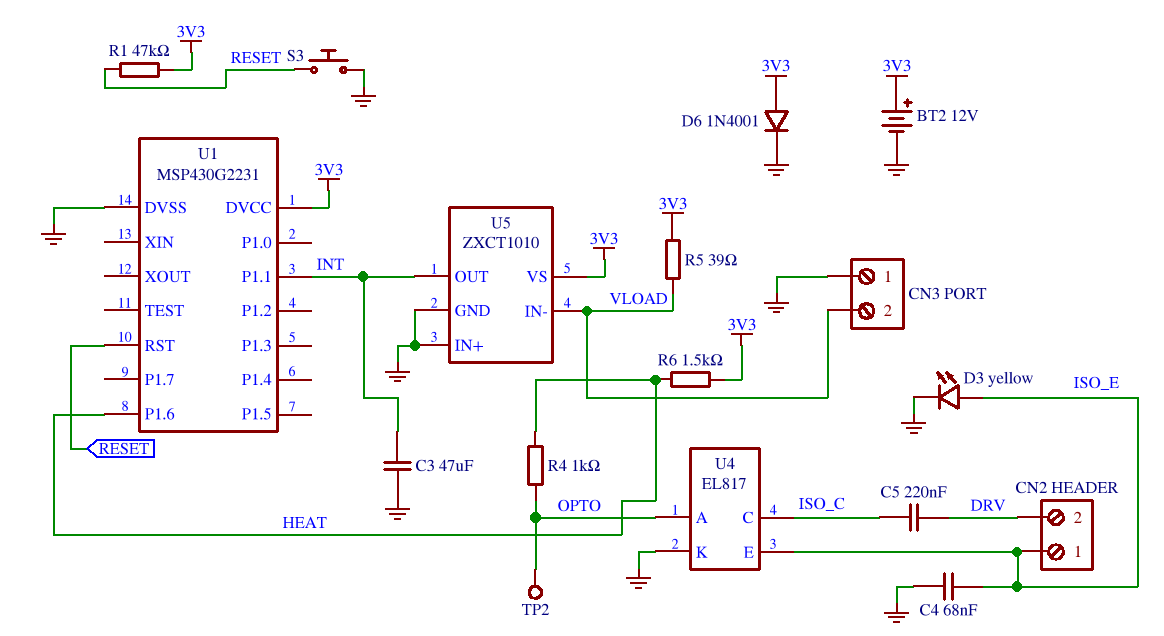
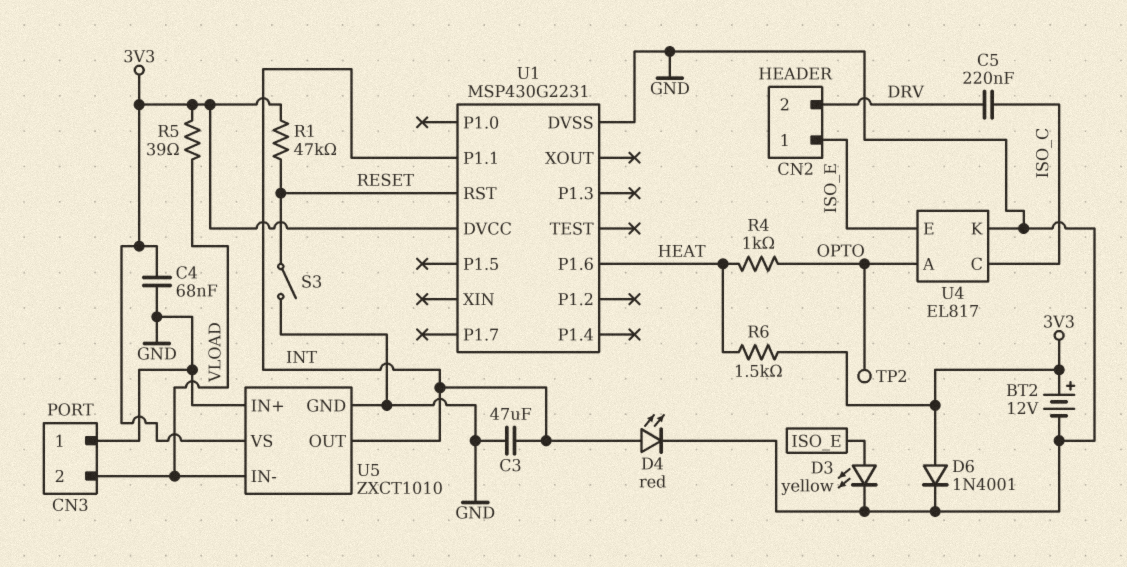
C4: 68nF (GND, ISO_E) -> 68nF (3V3, GND)
D4: none -> LED red (A INT, K GND)
S3: button (GND, RESET) -> switch (GND, RESET)

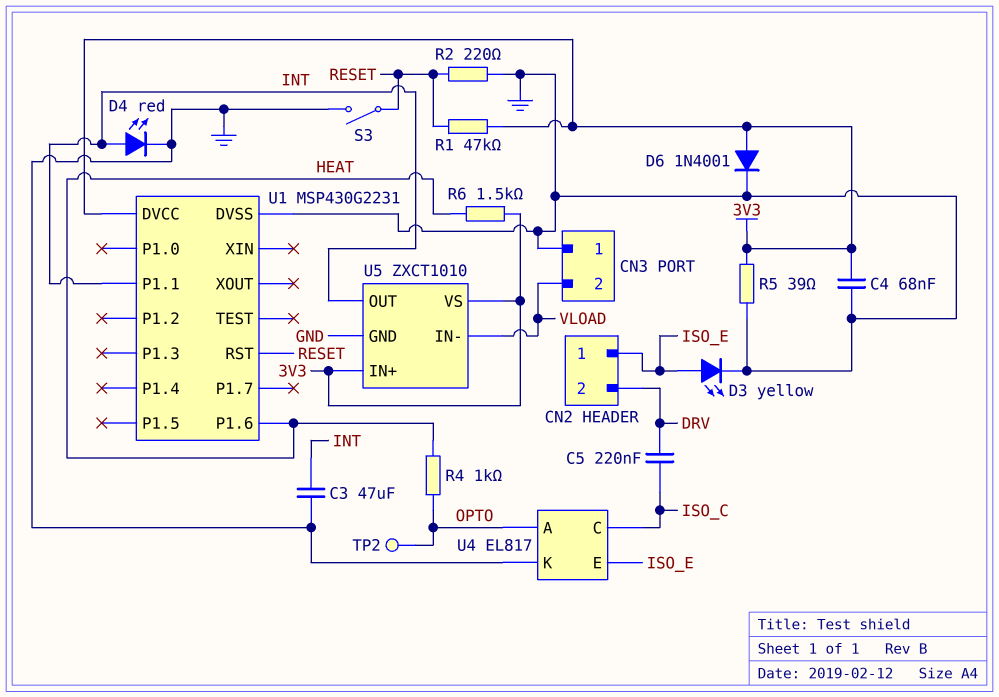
BT2: 12V (plus 3V3, minus GND) -> none
R2: none -> 220 (GND, RESET)
R5: 39 (3V3, VLOAD) -> 39 (3V3, GND)
U5 pin IN+: GND -> 3V3

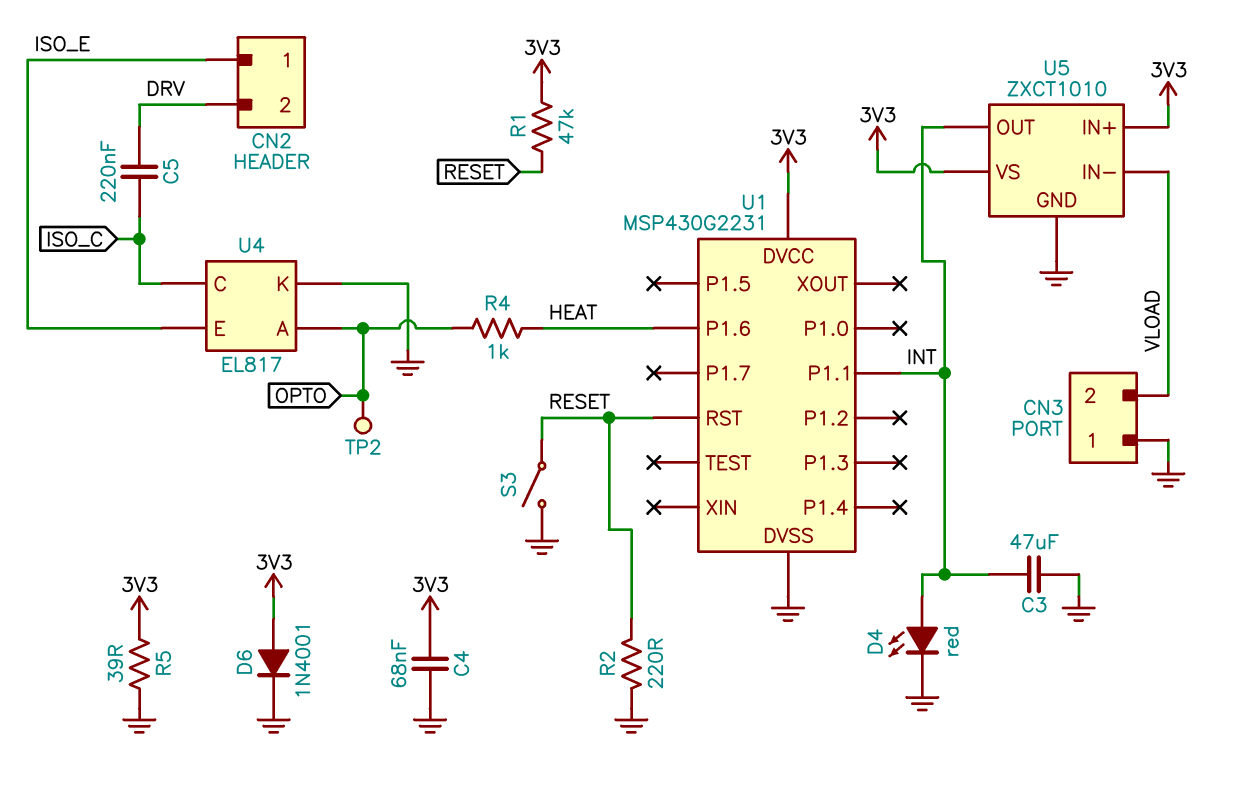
D3: LED yellow (A ISO_E, K GND) -> none
R6: 1.5k (3V3, HEAT) -> none

